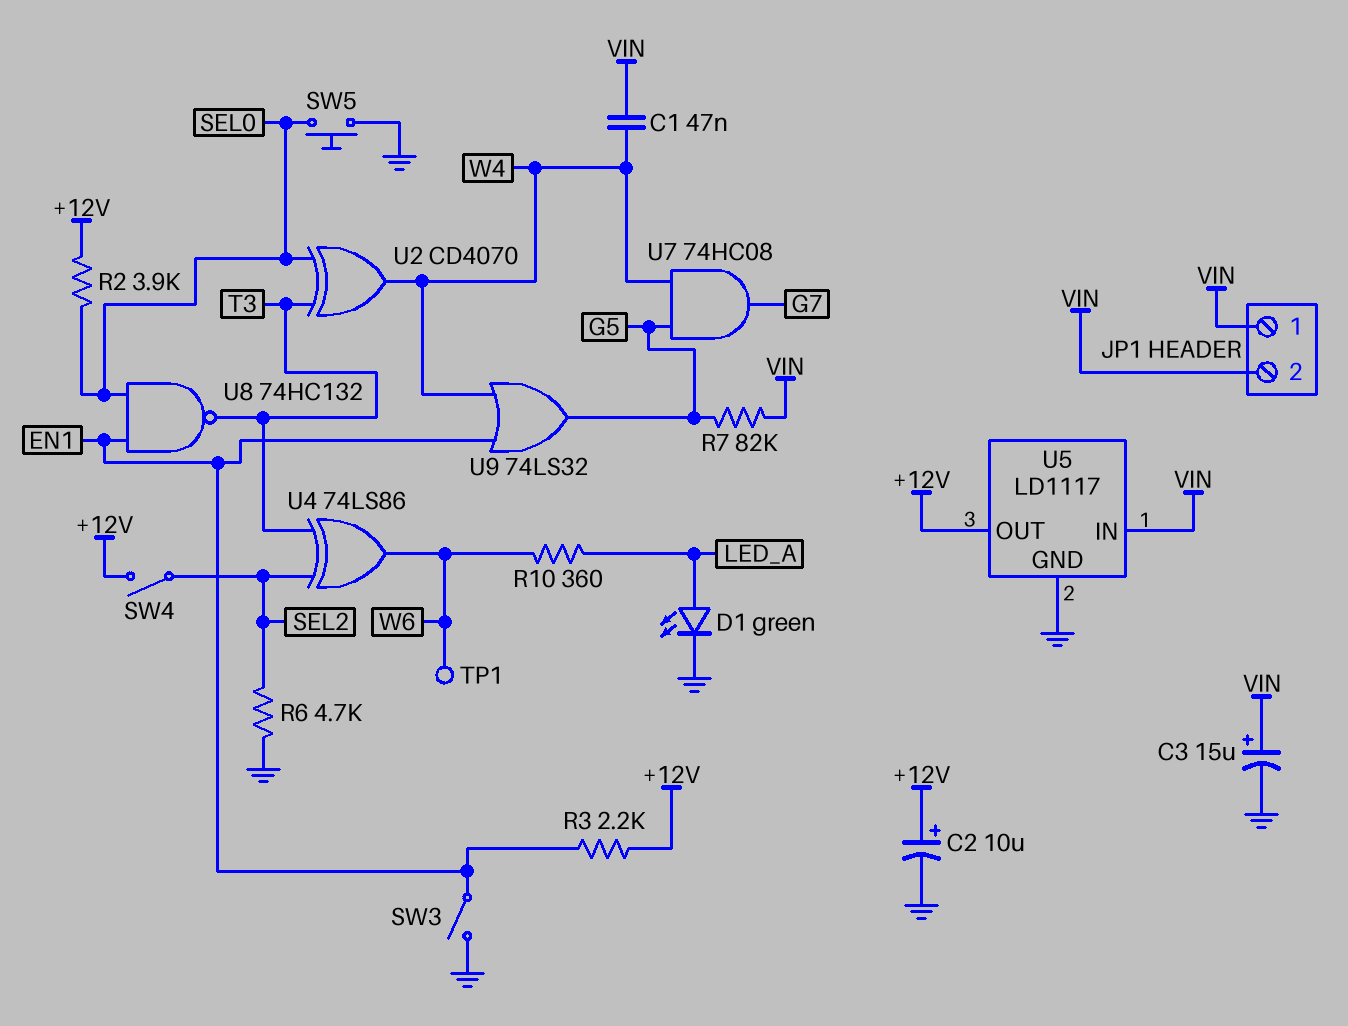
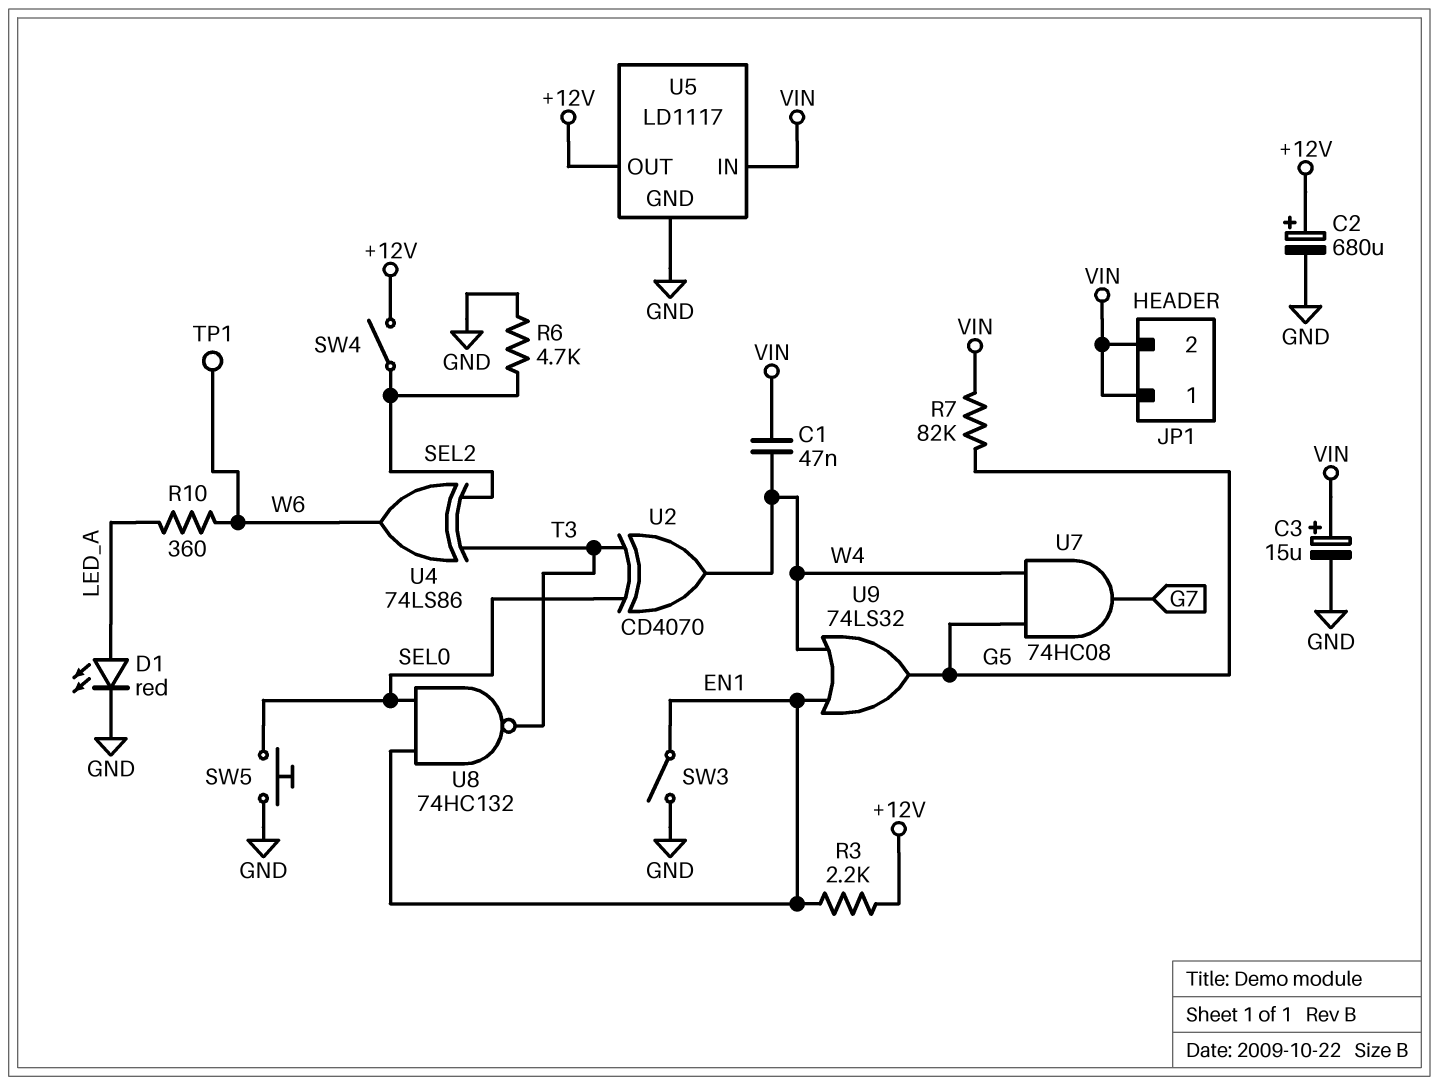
C2: 10uF (plus +12V, minus GND) -> 680uF (plus +12V, minus GND)
D1: LED green (A LED_A, K GND) -> LED red (A LED_A, K GND)
R2: 3.9k (+12V, SEL0) -> none

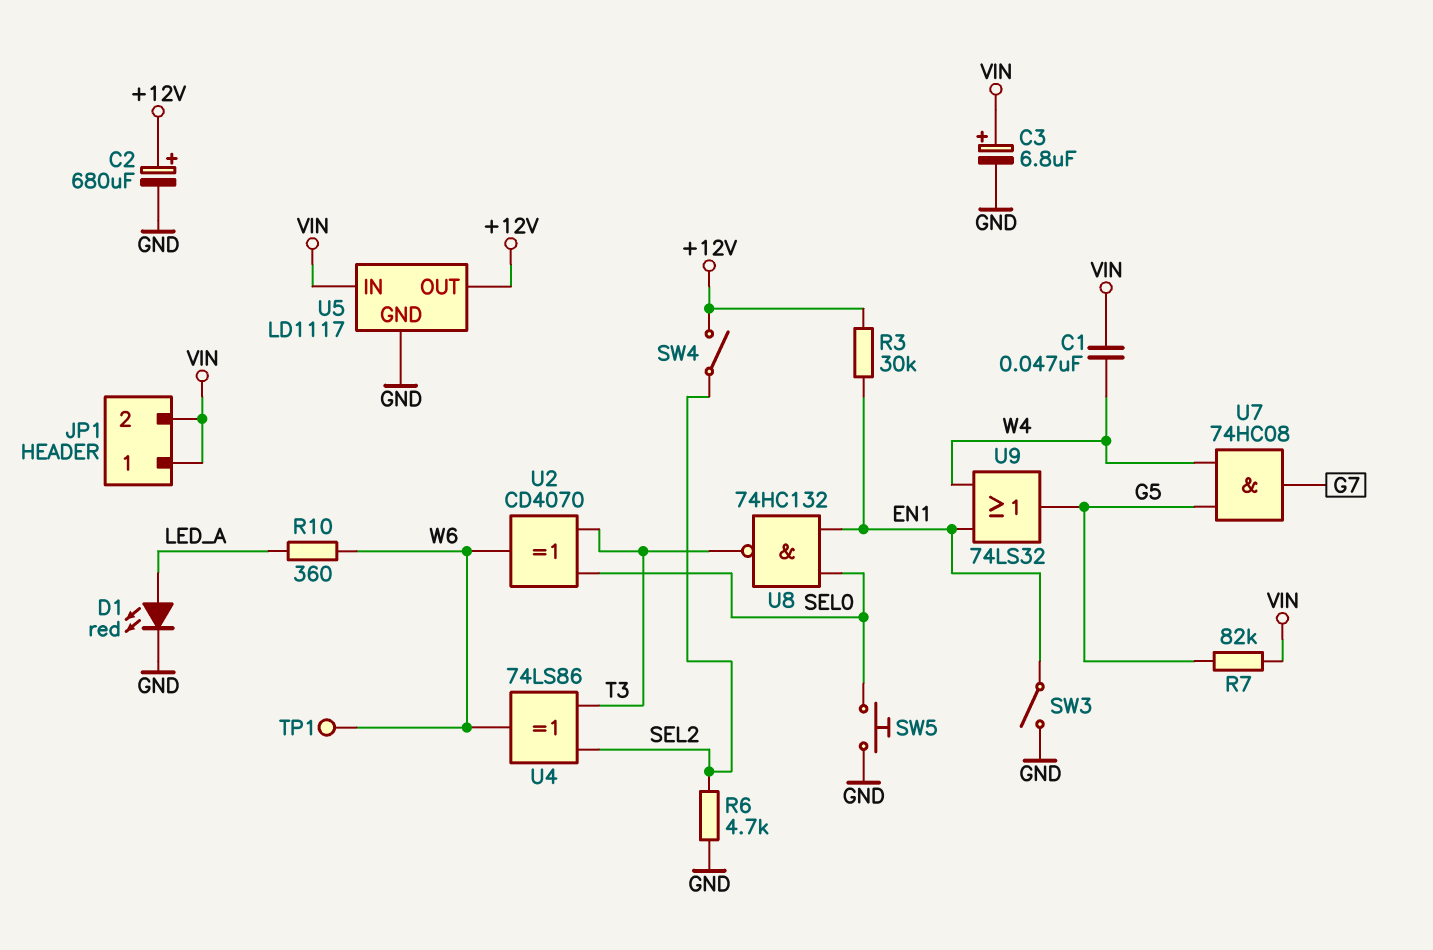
C3: 15uF (plus VIN, minus GND) -> 6.8uF (plus VIN, minus GND)
R3: 2.2k (+12V, EN1) -> 30k (+12V, EN1)
U2: XOR CD4070 (in SEL0, in T3, out W4) -> XOR CD4070 (in SEL0, in T3, out W6)

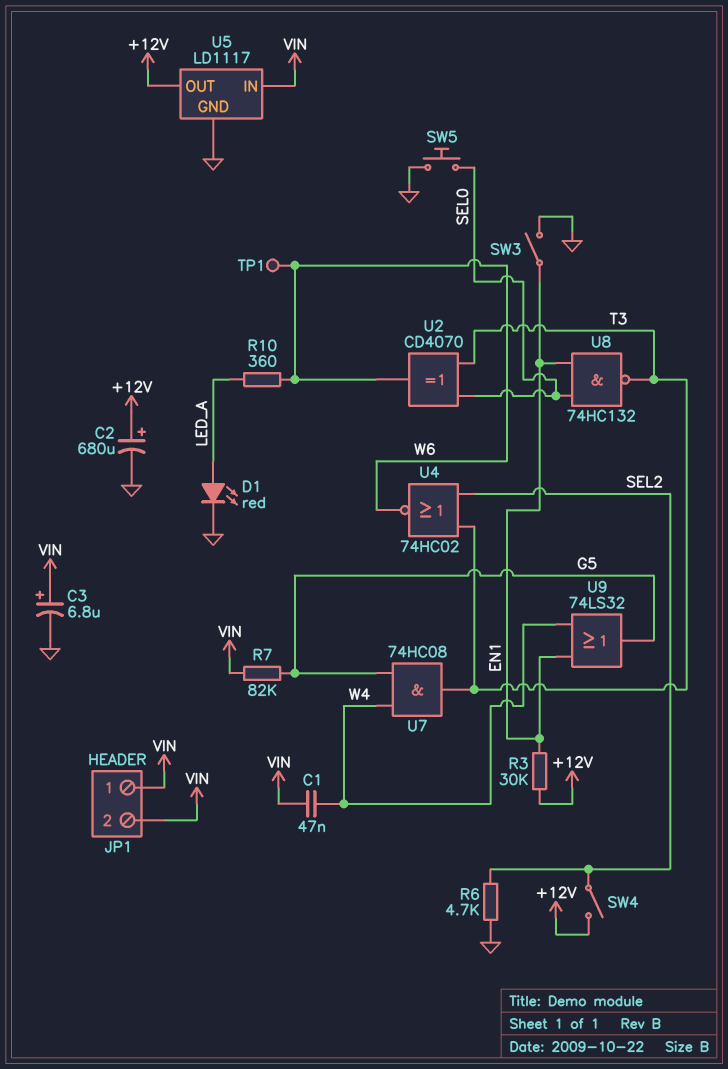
U4: XOR 74LS86 (in SEL2, in T3, out W6) -> NOR 74HC02 (in SEL2, in T3, out W6)
U7: AND 74HC08 (in G5, in W4, out G7) -> AND 74HC08 (in G5, in W4, out T3)

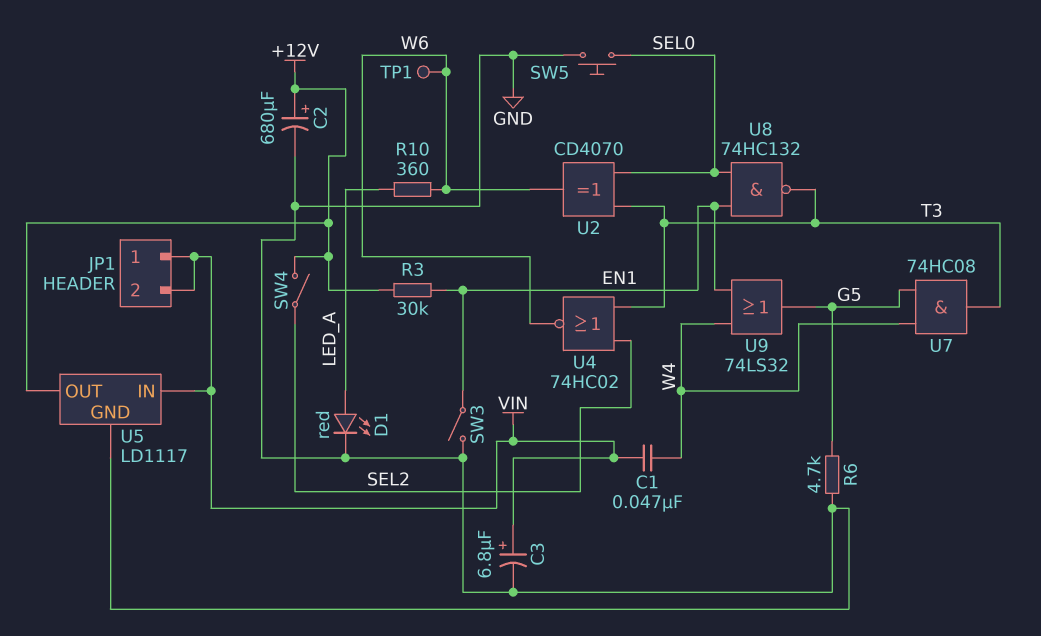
R6: 4.7k (GND, SEL2) -> 4.7k (G5, GND)
R7: 82k (G5, VIN) -> none

